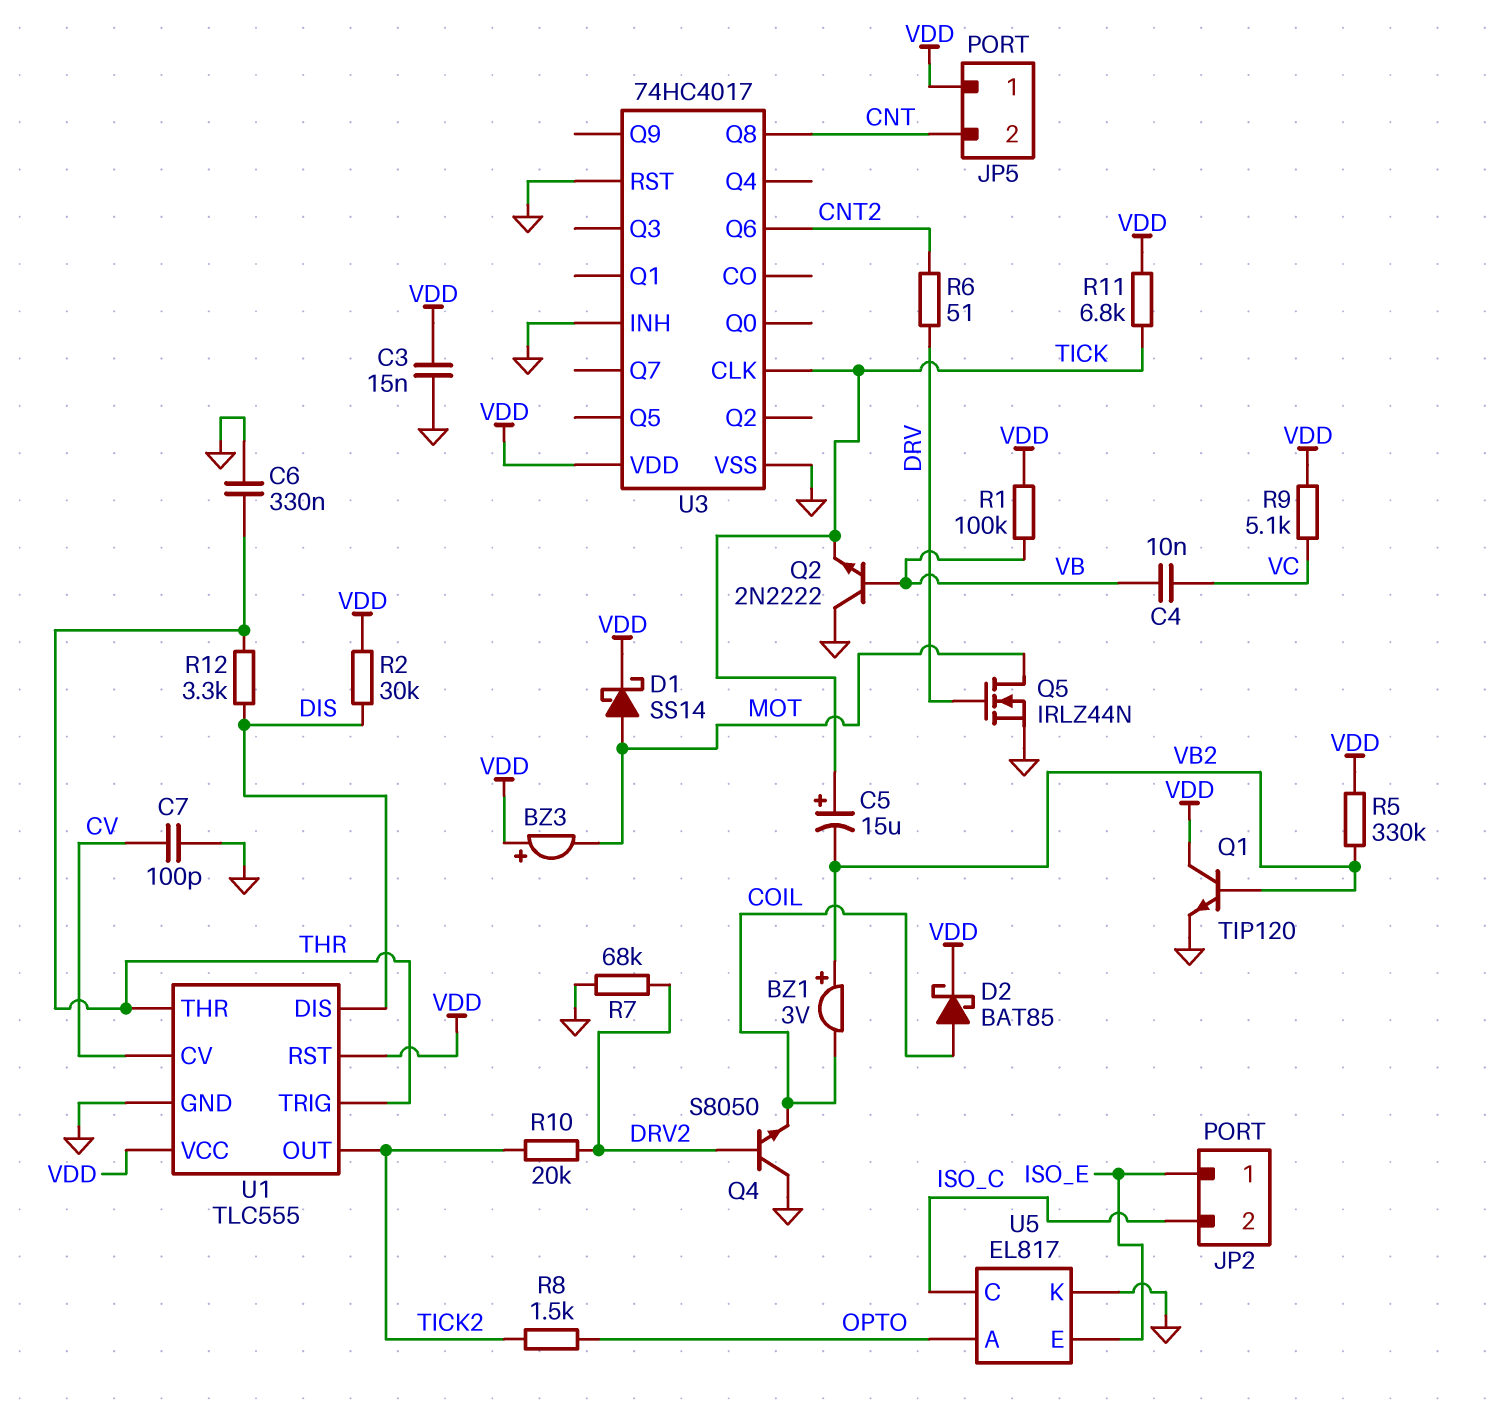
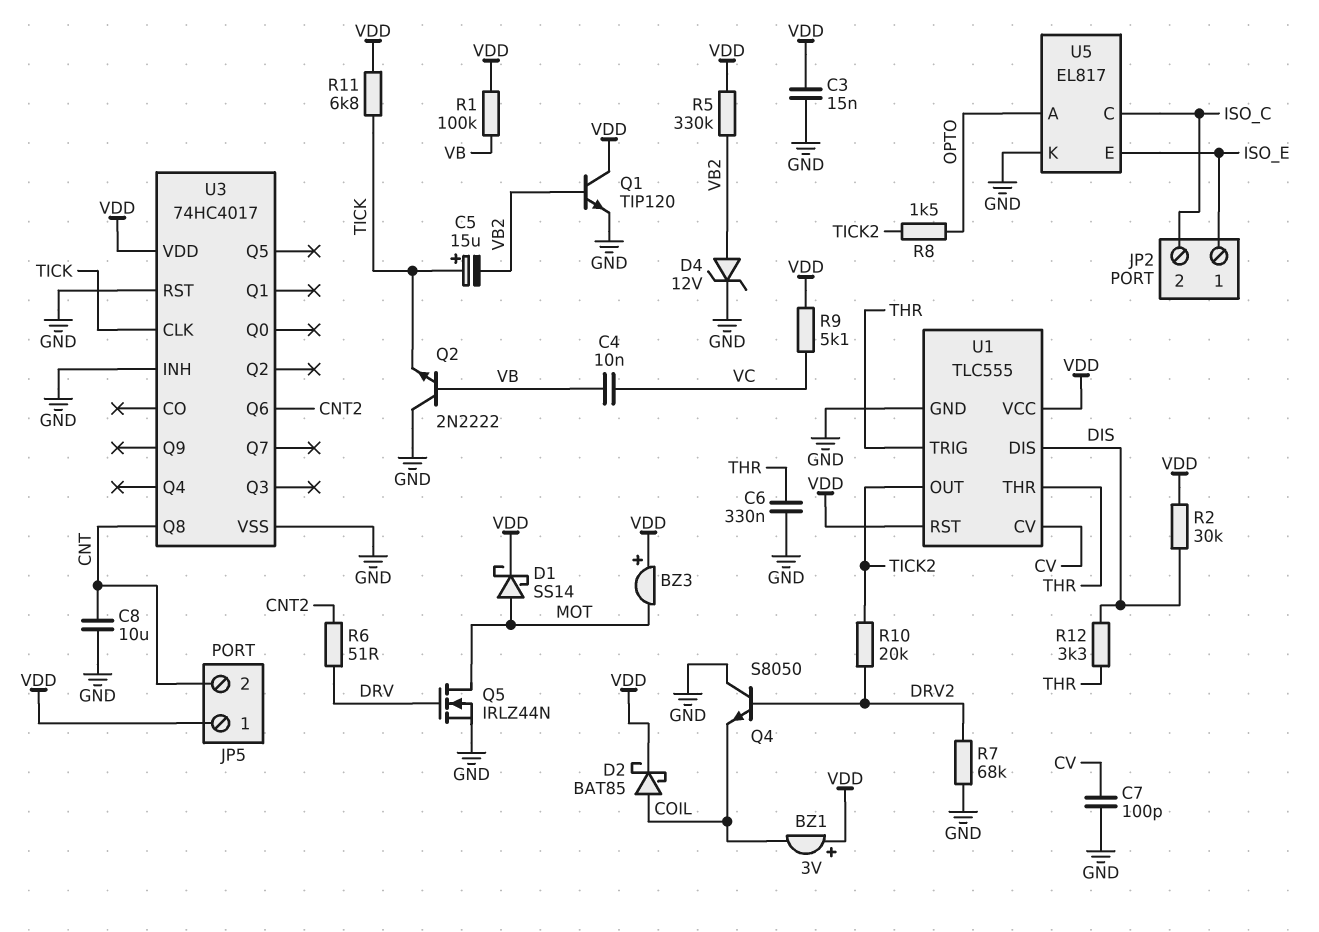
BZ1: buzzer 3V (plus VB2, minus COIL) -> buzzer 3V (plus VDD, minus COIL)
C8: none -> 10uF (CNT, GND)
D4: none -> zener 12V (A VB2, K GND)

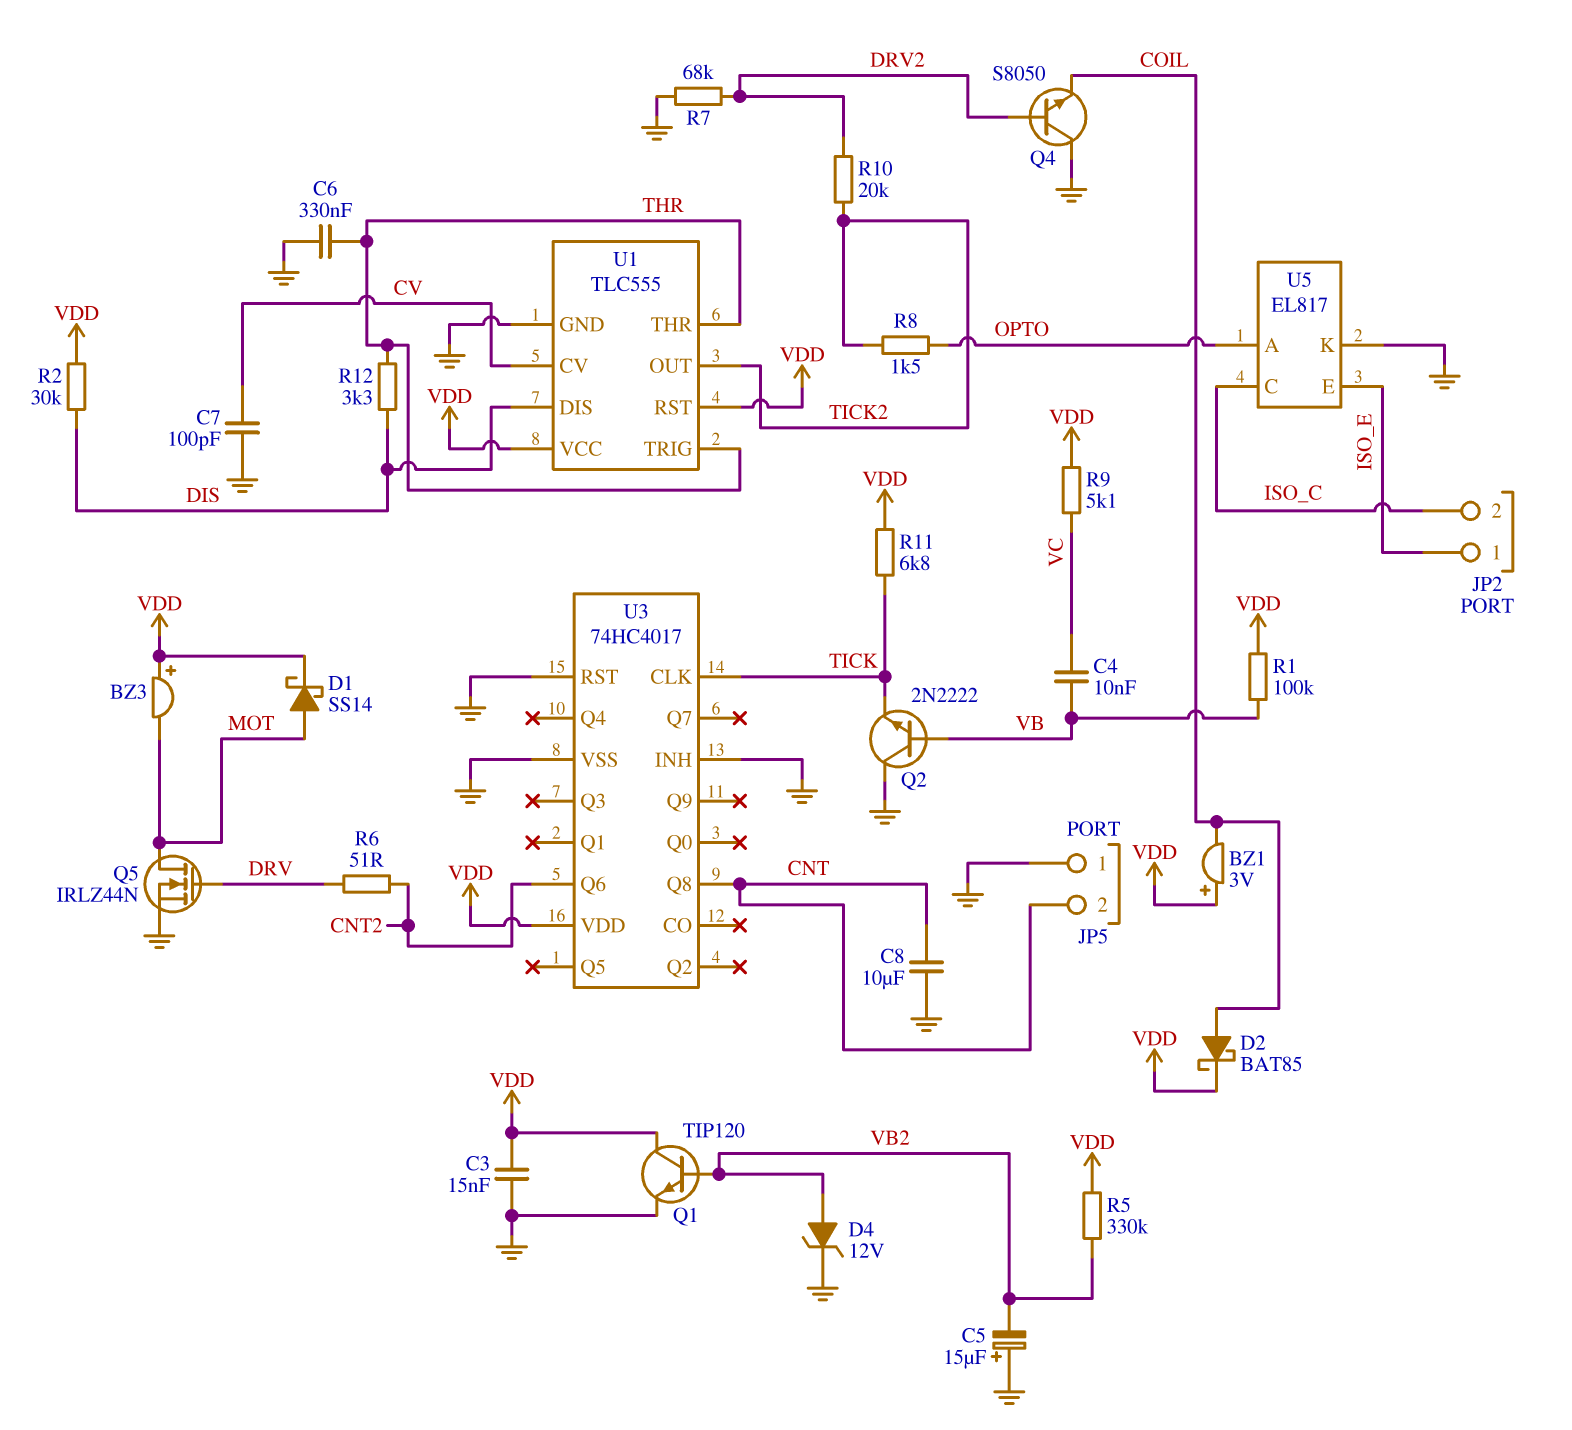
C5: 15uF (plus TICK, minus VB2) -> 15uF (plus GND, minus VB2)
JP5 pin 1: VDD -> GND

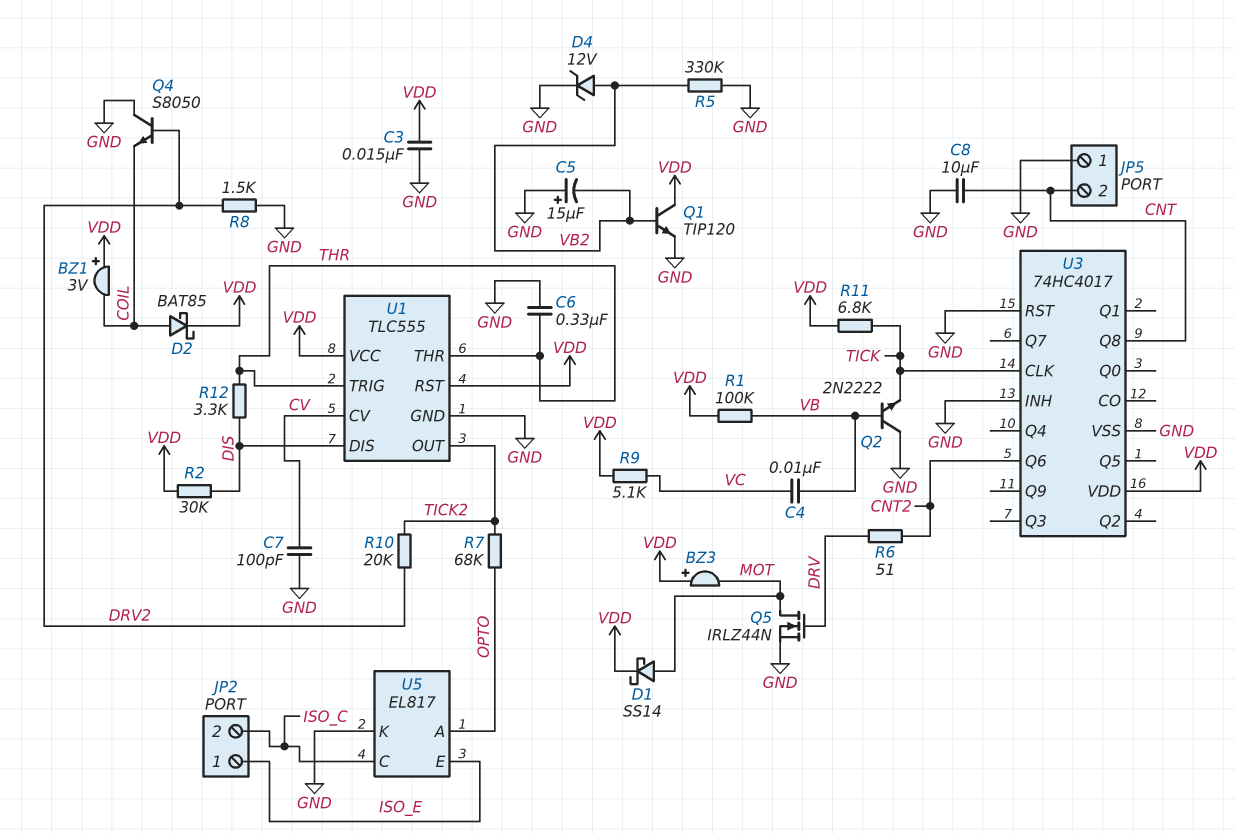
R5: 330k (VB2, VDD) -> 330k (GND, VB2)
R7: 68k (DRV2, GND) -> 68k (OPTO, TICK2)
R8: 1.5k (OPTO, TICK2) -> 1.5k (DRV2, GND)

